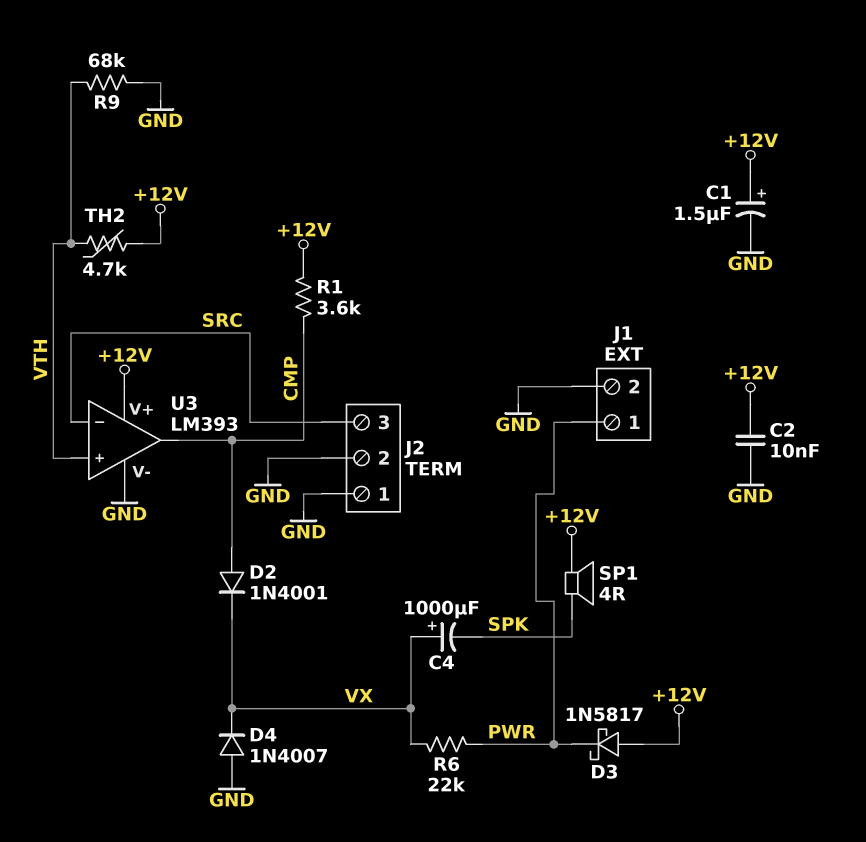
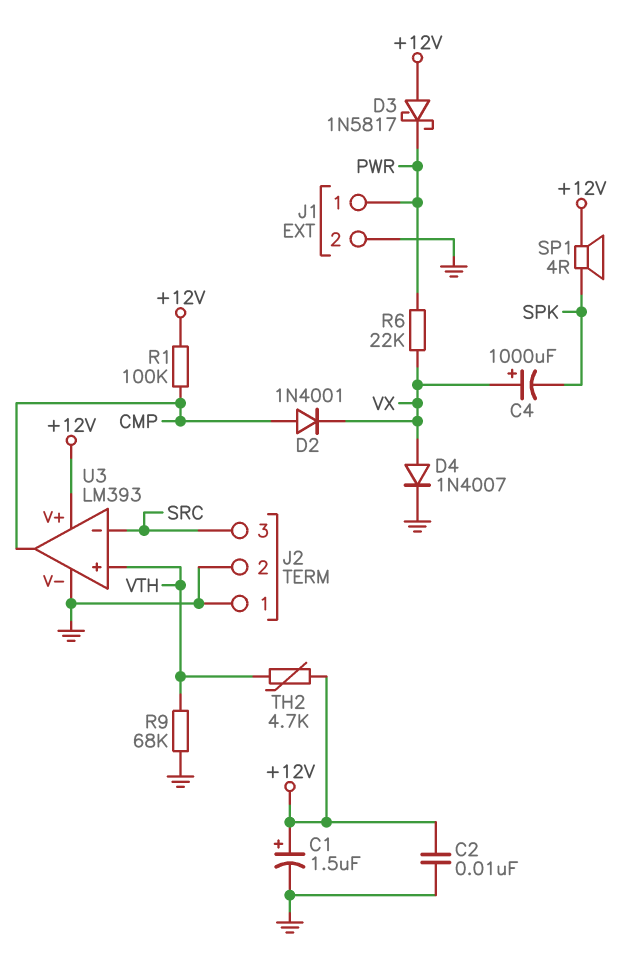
D4: diode 1N4007 (A GND, K VX) -> diode 1N4007 (A VX, K GND)
R1: 3.6k (+12V, CMP) -> 100k (+12V, CMP)

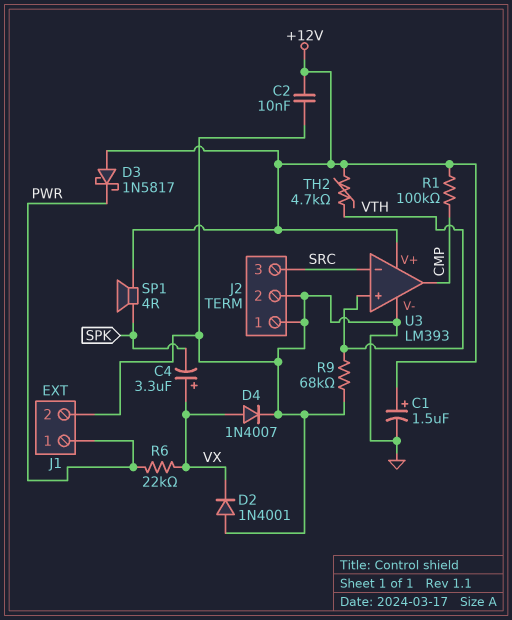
C4: 1000uF (plus VX, minus SPK) -> 3.3uF (plus VX, minus SPK)
D2: diode 1N4001 (A CMP, K VX) -> diode 1N4001 (A GND, K VX)

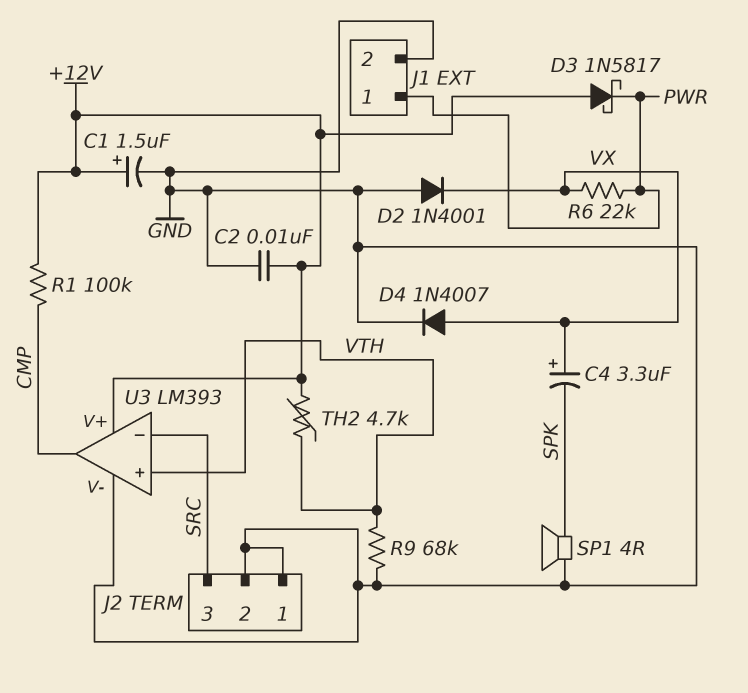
SP1: speaker 4R (+12V, SPK) -> speaker 4R (GND, SPK)

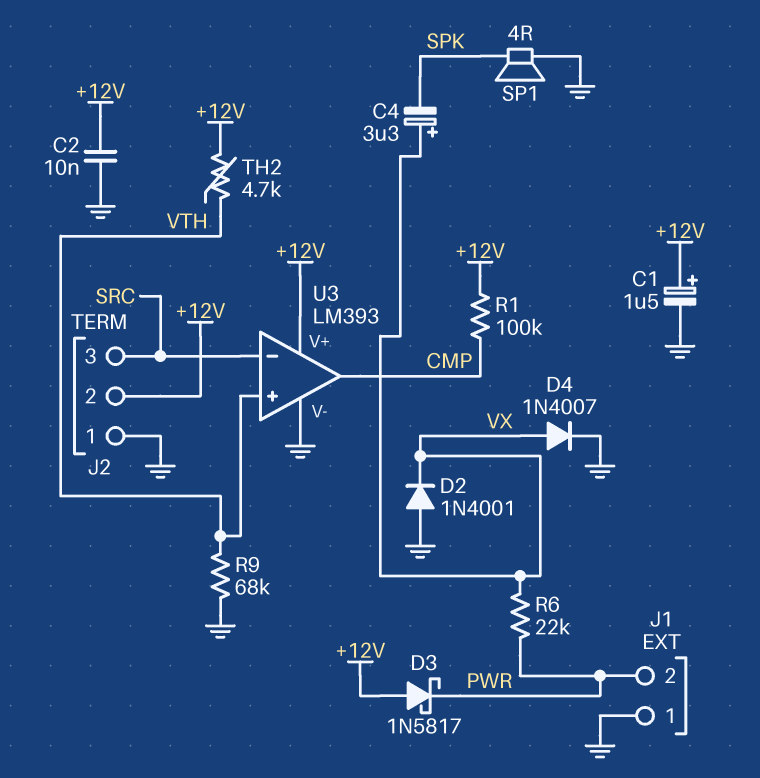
J1 pin 1: PWR -> GND
J1 pin 2: GND -> PWR
J2 pin 2: GND -> +12V

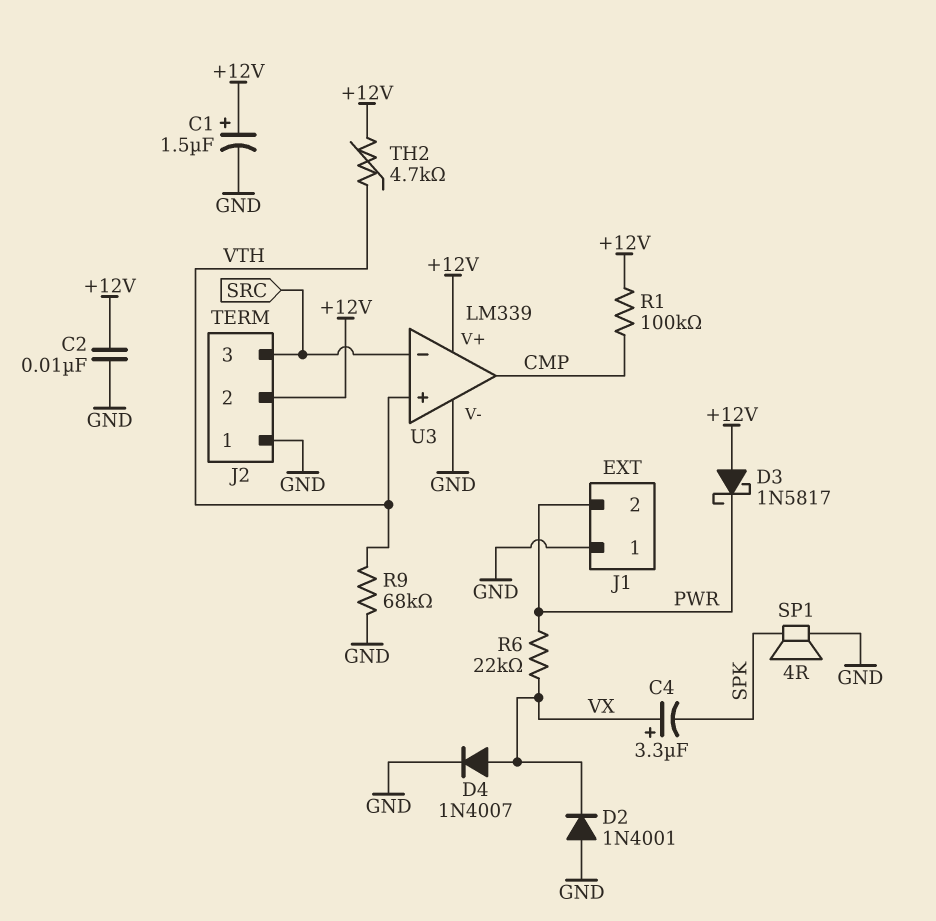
U3: LM393 -> LM339

